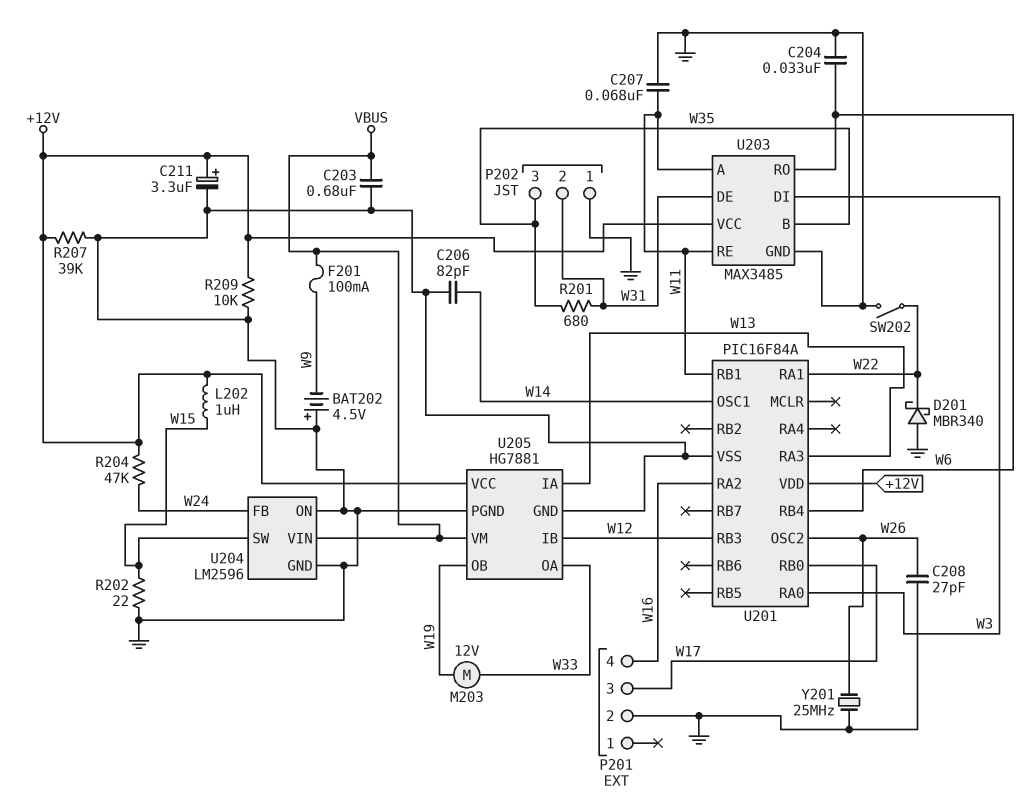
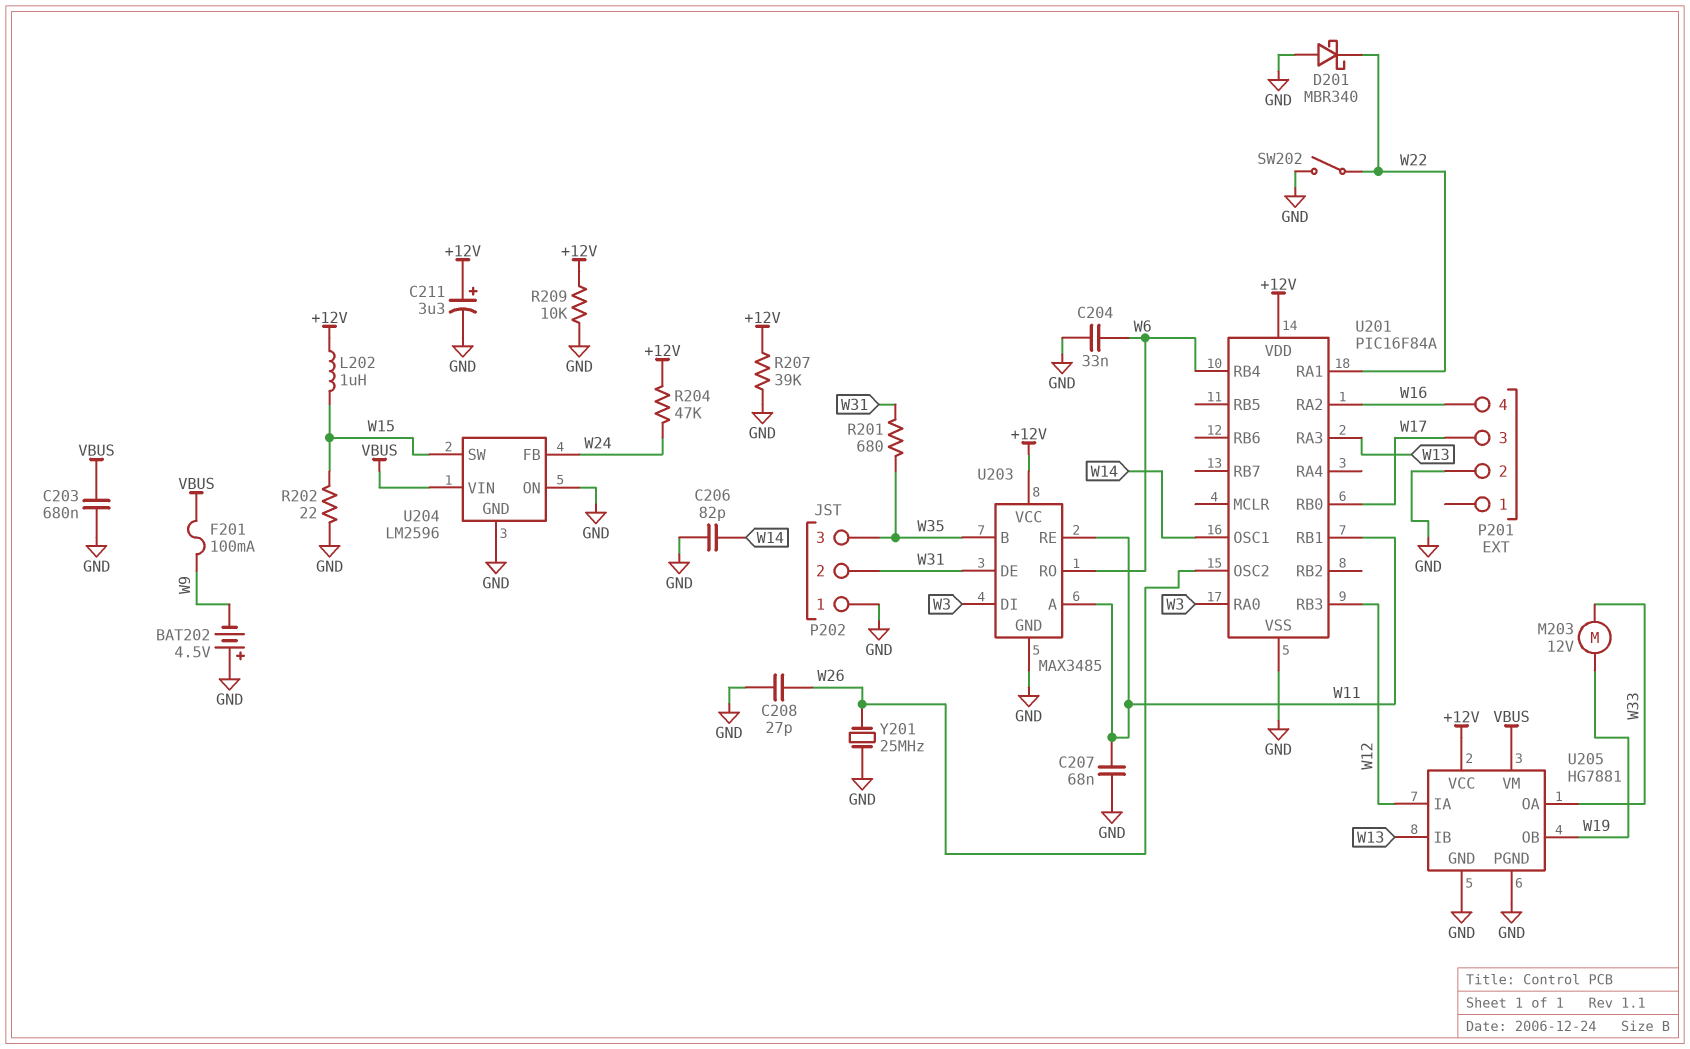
U205 pin IA: W13 -> W12
U205 pin IB: W12 -> W13

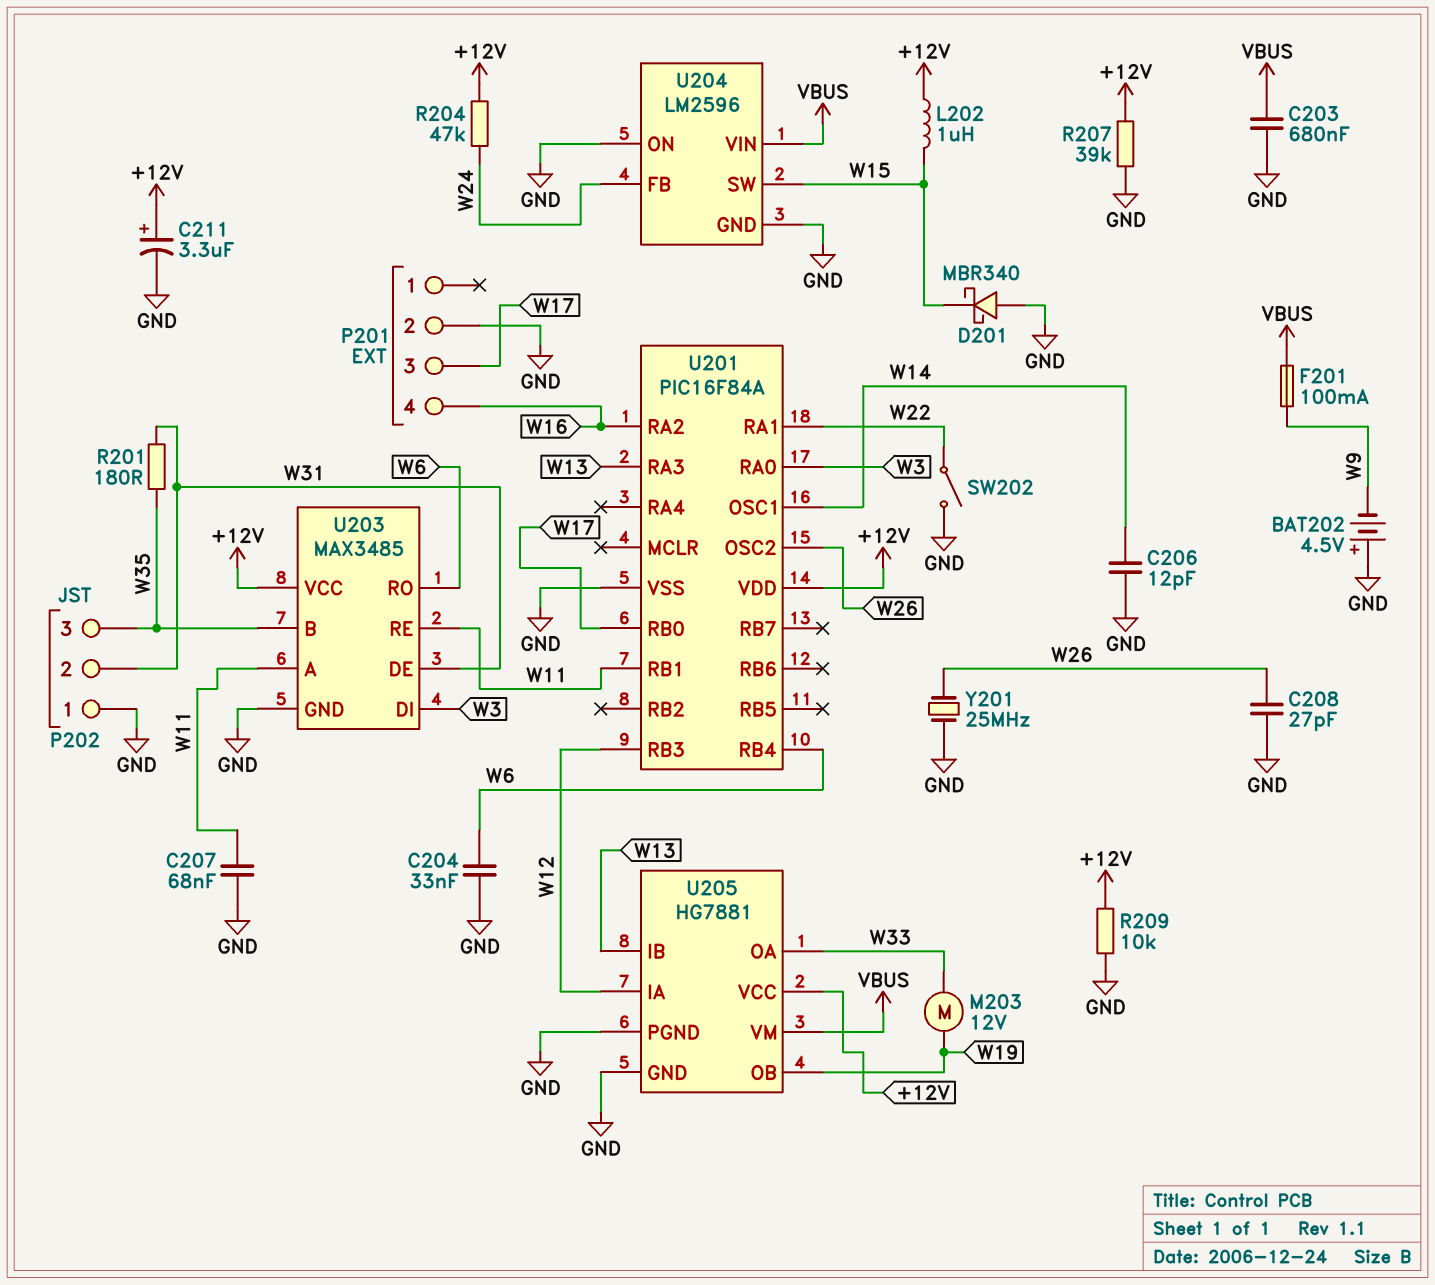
C206: 82pF (GND, W14) -> 12pF (GND, W14)
D201: schottky MBR340 (A GND, K W22) -> schottky MBR340 (A GND, K W15)
R201: 680 (W31, W35) -> 180 (W31, W35)
R202: 22 (GND, W15) -> none

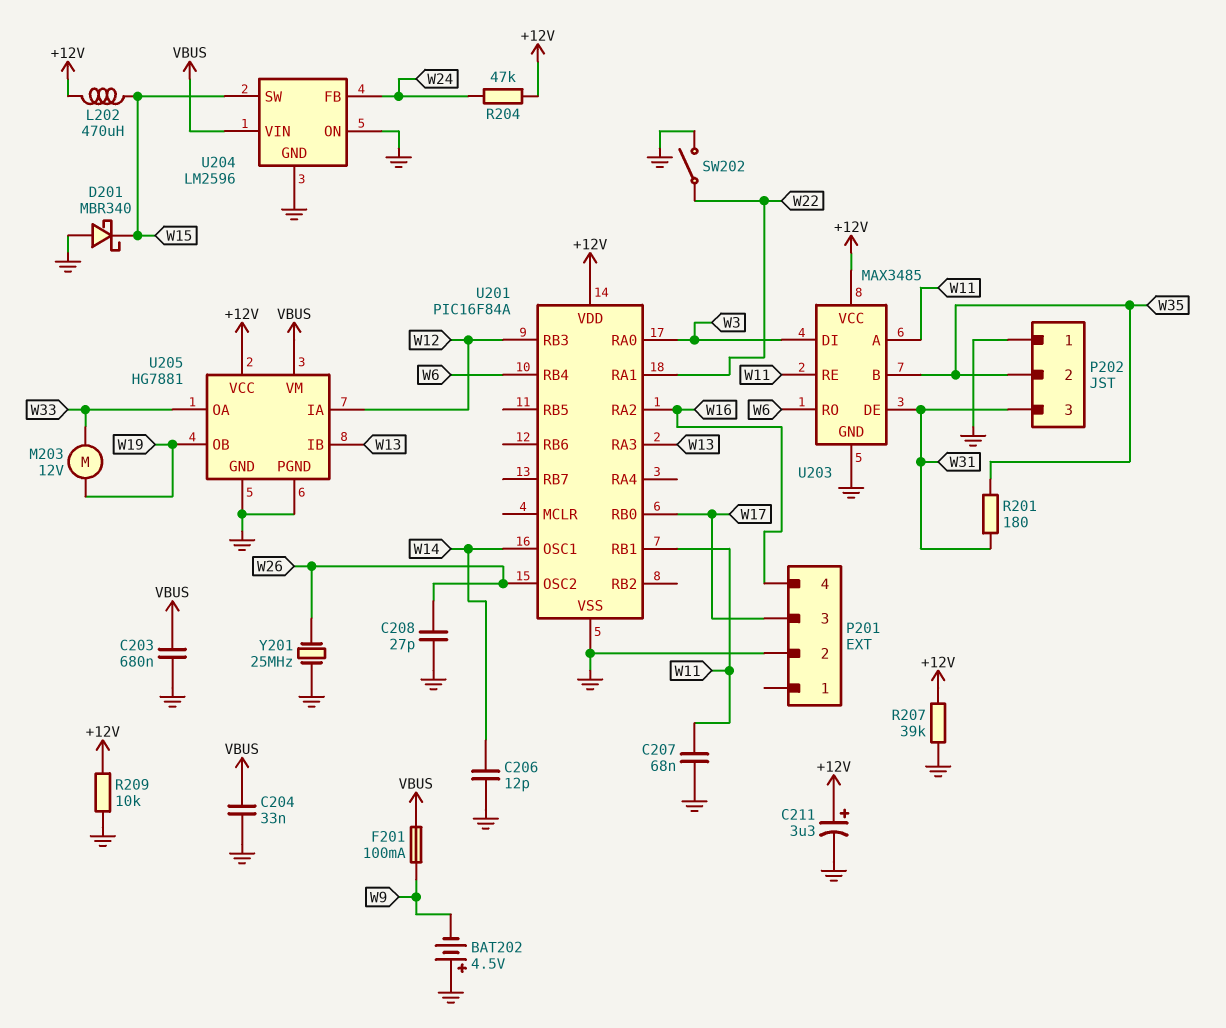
C204: 33nF (GND, W6) -> 33nF (GND, VBUS)
L202: 1uH (+12V, W15) -> 470uH (+12V, W15)
P202 pin 2: W31 -> W35
P202 pin 3: W35 -> W31

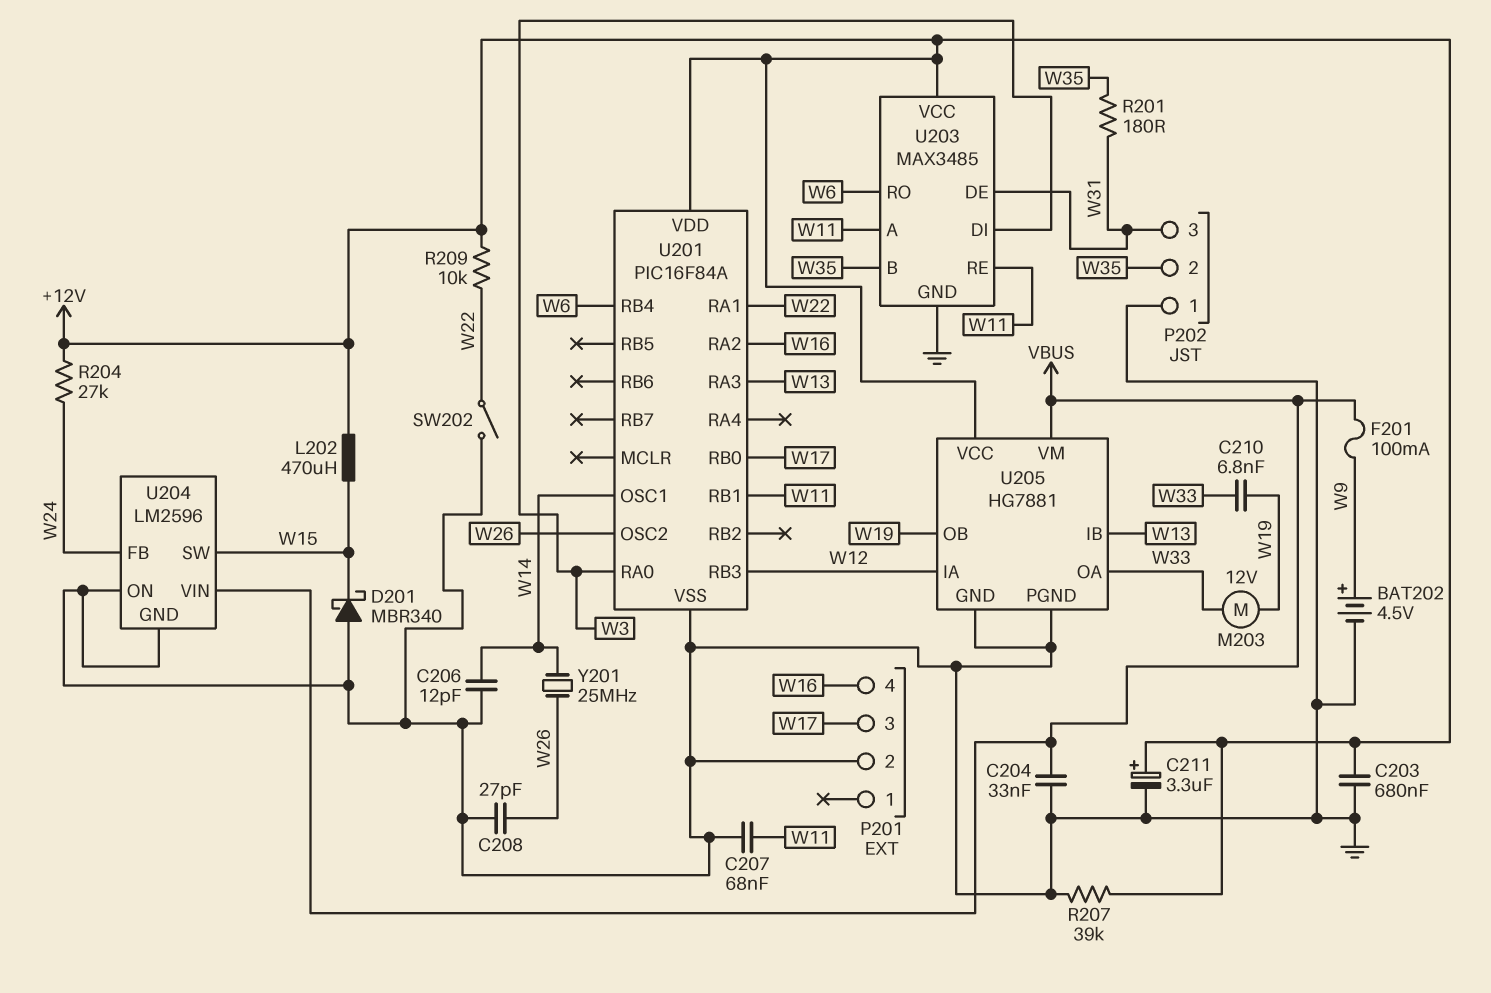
BAT202: 4.5V (plus GND, minus W9) -> 4.5V (plus W9, minus GND)
C203: 680nF (GND, VBUS) -> 680nF (+12V, GND)
C210: none -> 6.8nF (W19, W33)
R204: 47k (+12V, W24) -> 27k (+12V, W24)
R209: 10k (+12V, GND) -> 10k (+12V, W22)
Y201: 25MHz (GND, W26) -> 25MHz (W14, W26)

